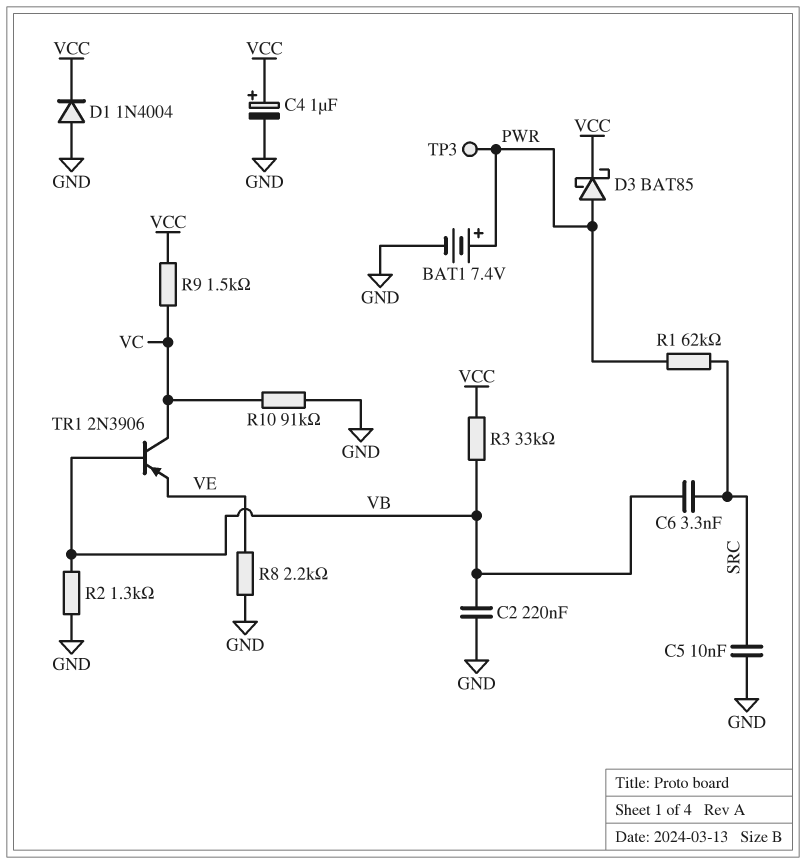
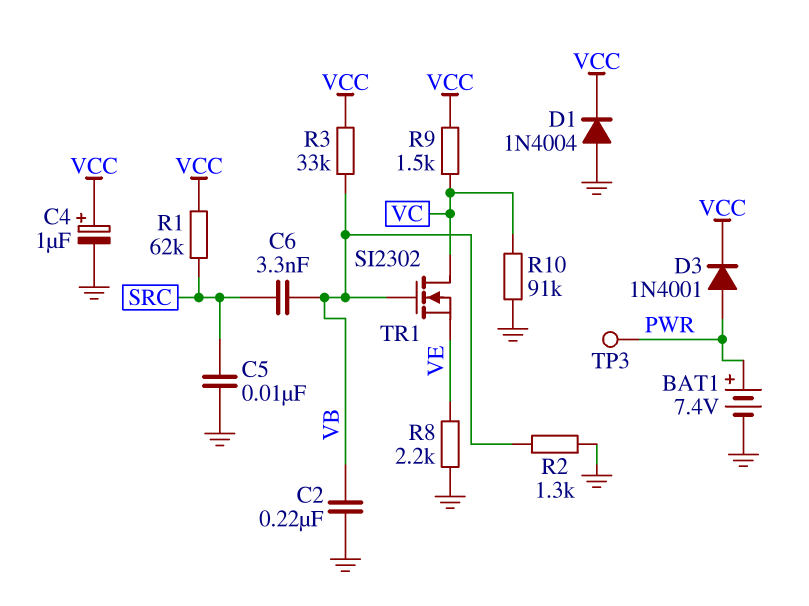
D3: schottky BAT85 (A PWR, K VCC) -> diode 1N4001 (A PWR, K VCC)
R1: 62k (PWR, SRC) -> 62k (SRC, VCC)
TR1: PNP 2N3906 (B VB, C VC, E VE) -> NMOS SI2302 (G VB, D VC, S VE)

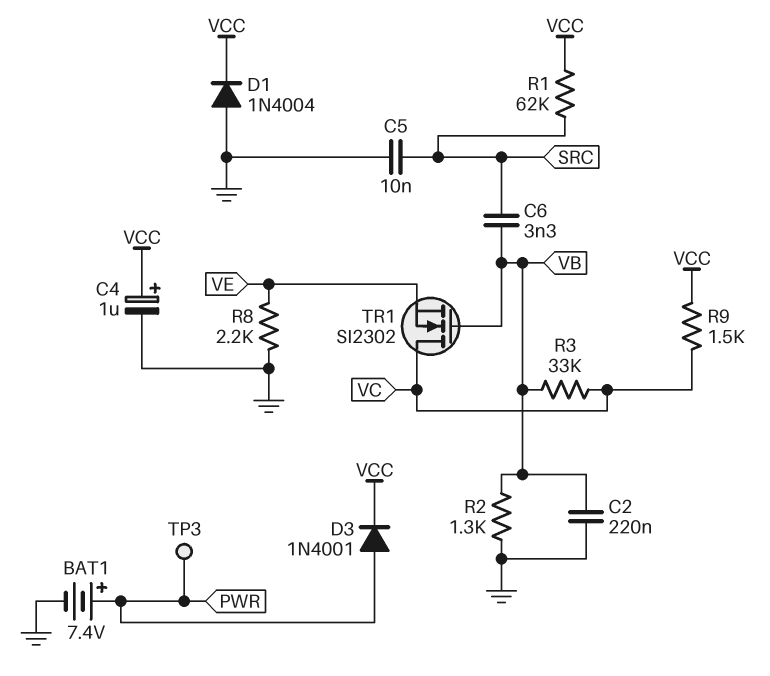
R3: 33k (VB, VCC) -> 33k (VB, VC)
R10: 91k (GND, VC) -> none

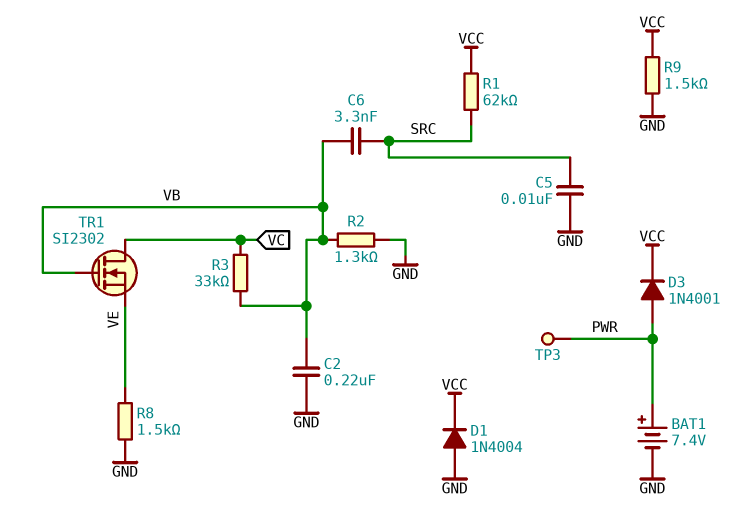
C4: 1uF (plus VCC, minus GND) -> none
R8: 2.2k (GND, VE) -> 1.5k (GND, VE)
R9: 1.5k (VC, VCC) -> 1.5k (GND, VCC)

